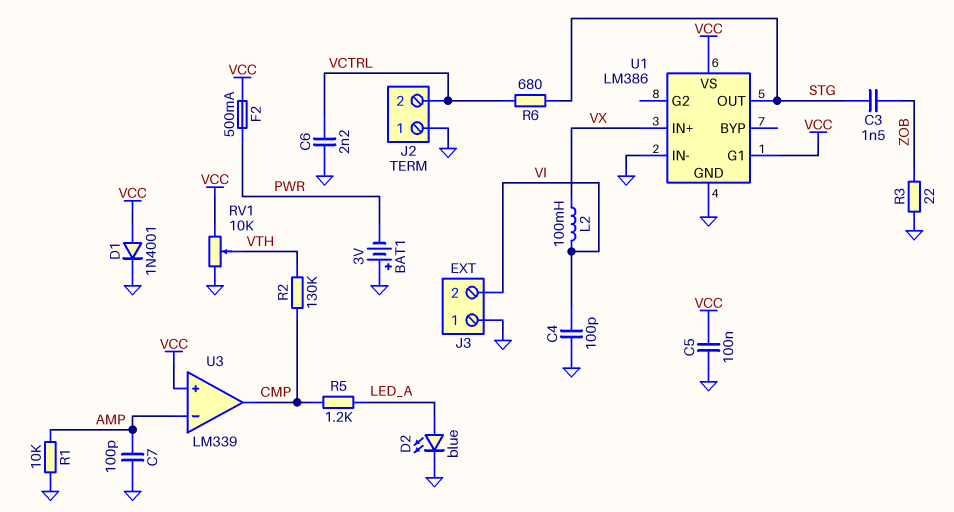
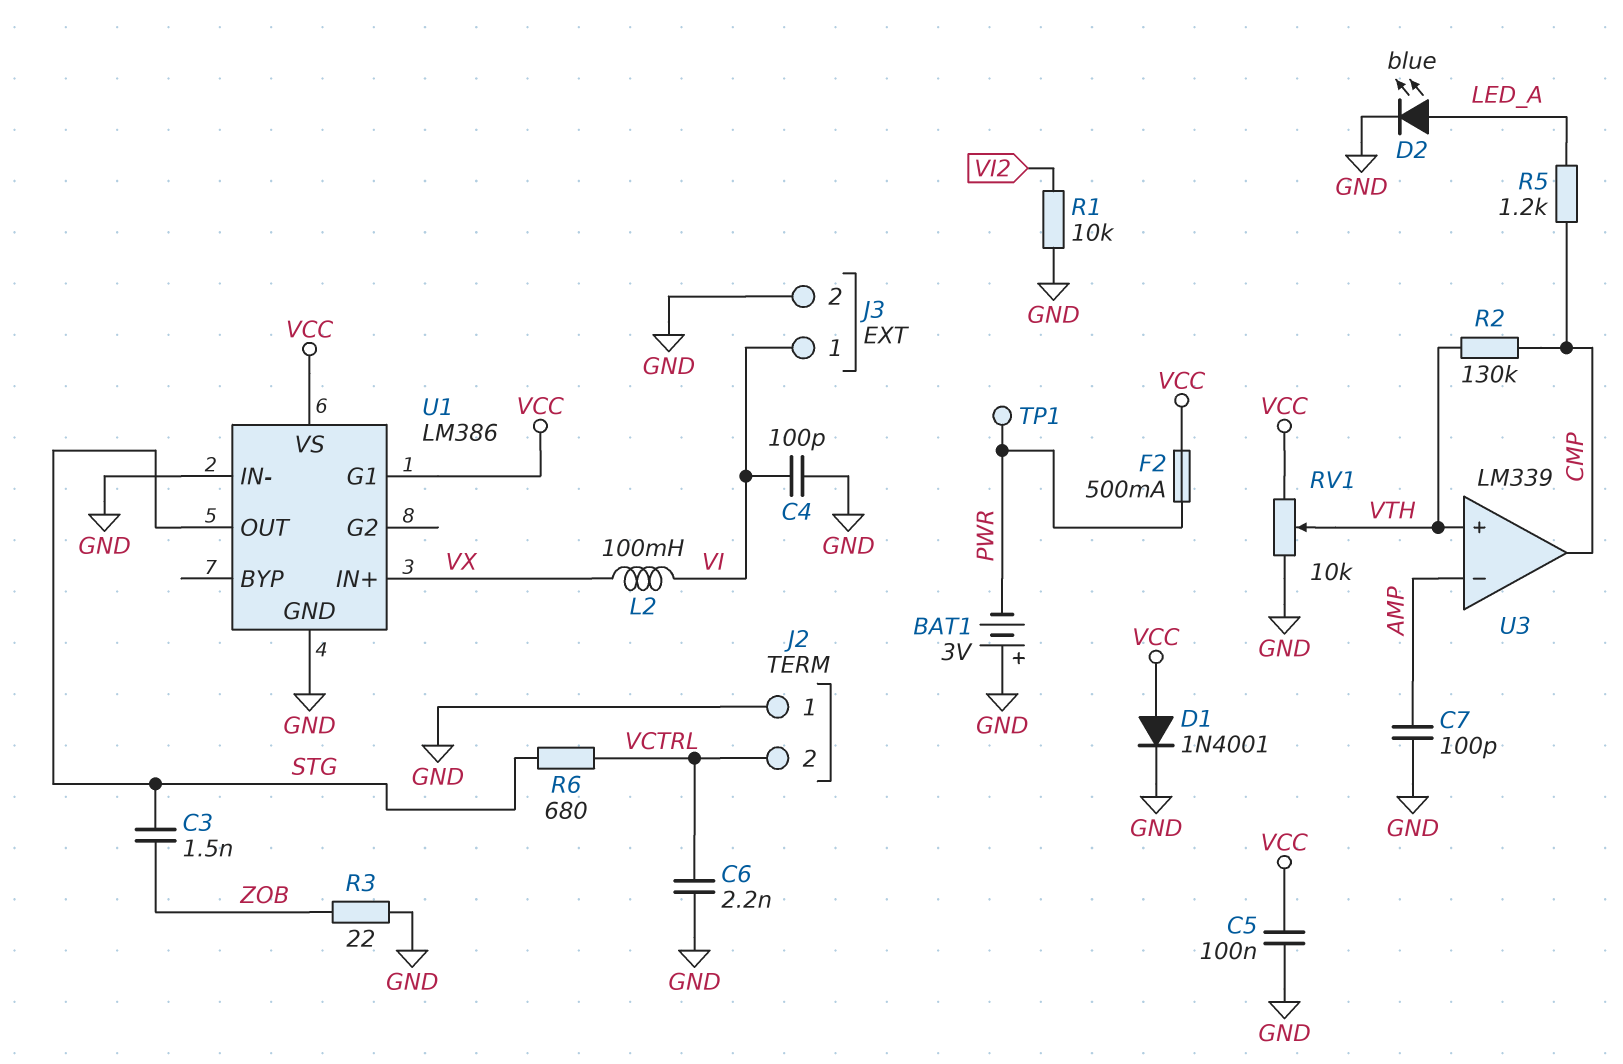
J3 pin 1: GND -> VI
J3 pin 2: VI -> GND
R1: 10k (AMP, GND) -> 10k (GND, VI2)
TP1: none -> test point (PWR)
U3 pin in+: VCC -> VTH

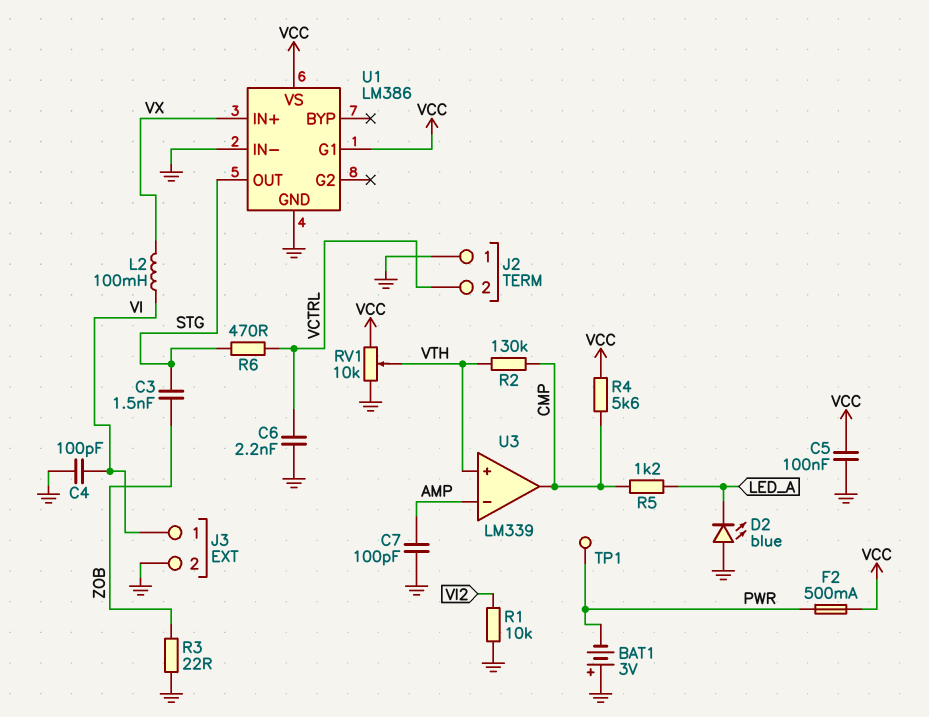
D1: diode 1N4001 (A VCC, K GND) -> none
D2: LED blue (A LED_A, K GND) -> LED blue (A GND, K LED_A)
R4: none -> 5.6k (CMP, VCC)
R6: 680 (STG, VCTRL) -> 470 (STG, VCTRL)

